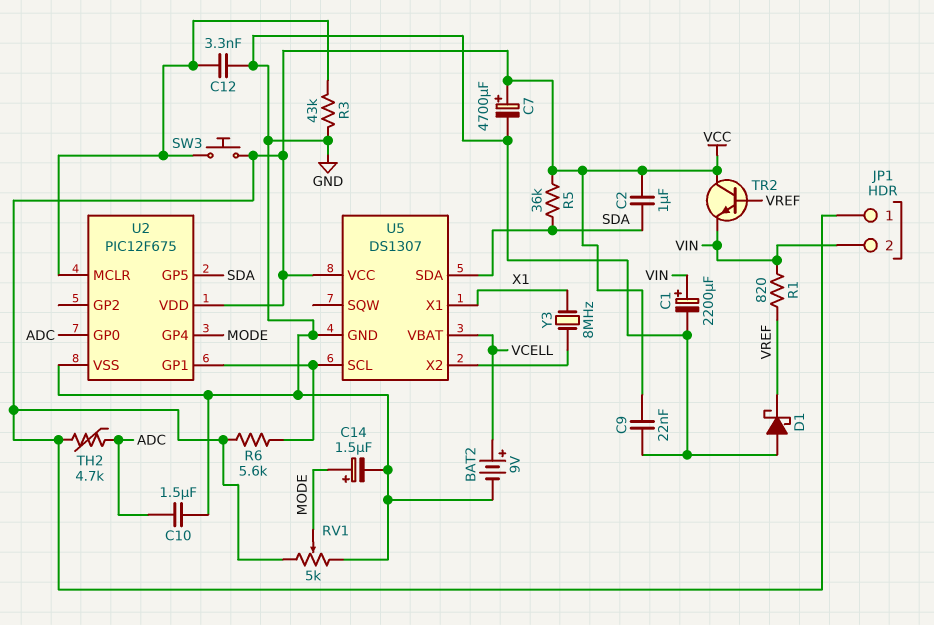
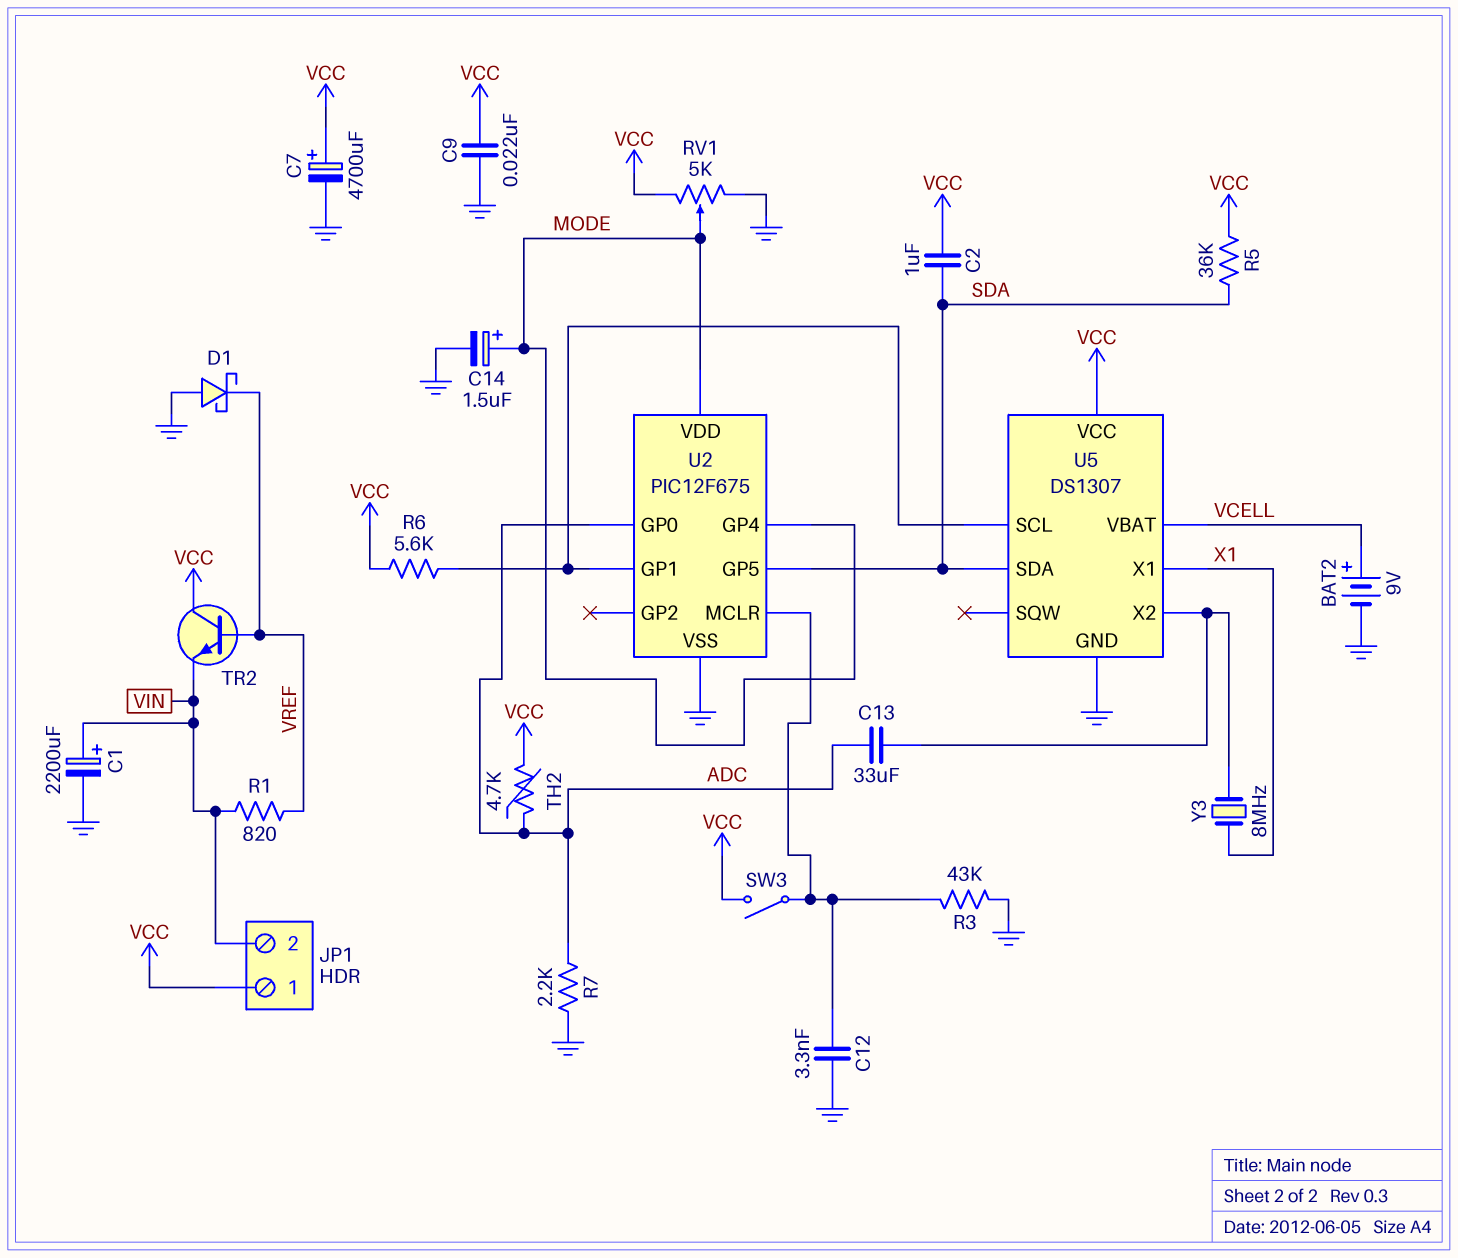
C10: 1.5uF (ADC, GND) -> none
C13: none -> 33uF (ADC, U5/X2)
R7: none -> 2.2k (ADC, GND)
SW3: button (U2/MCLR, VCC) -> switch (U2/MCLR, VCC)
U2 pin VDD: VCC -> MODE

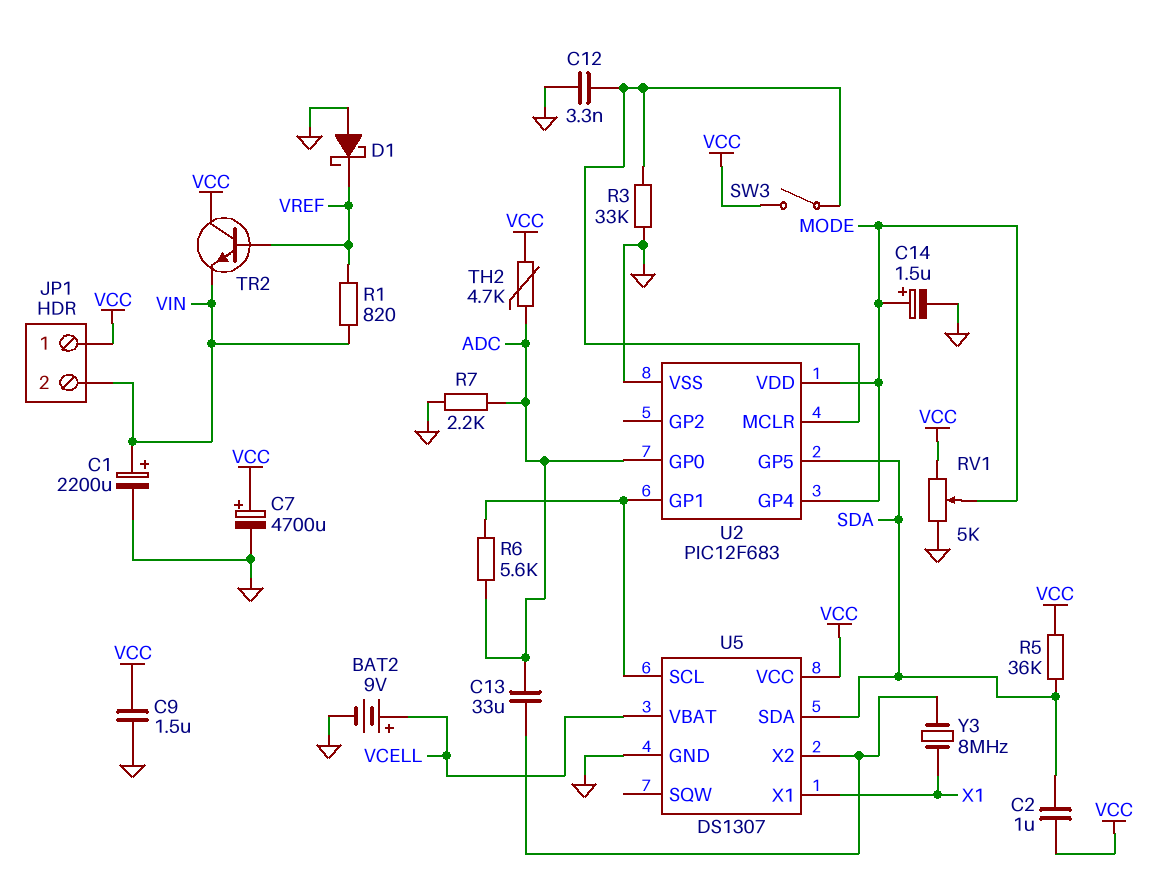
C9: 22nF (GND, VCC) -> 1.5uF (GND, VCC)
R3: 43k (GND, U2/MCLR) -> 33k (GND, U2/MCLR)
R6: 5.6k (U2/GP1, VCC) -> 5.6k (ADC, U2/GP1)
U2: PIC12F675 -> PIC12F683

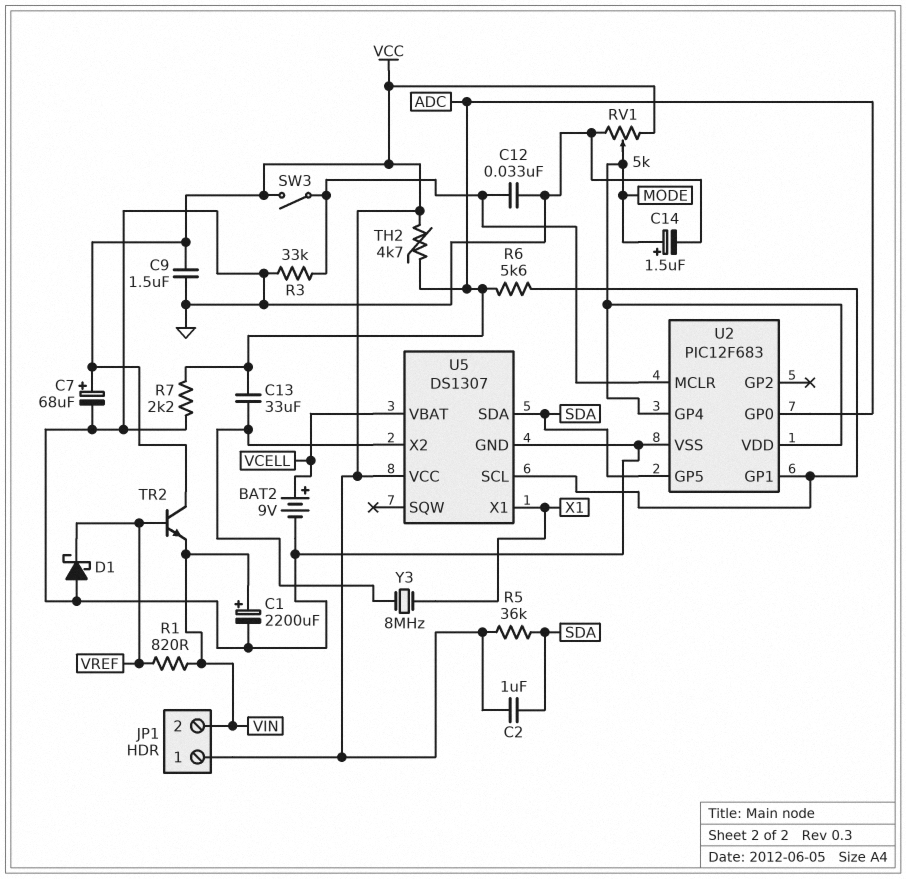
C7: 4700uF (plus VCC, minus GND) -> 68uF (plus VCC, minus GND)
C12: 3.3nF (GND, U2/MCLR) -> 33nF (GND, U2/MCLR)

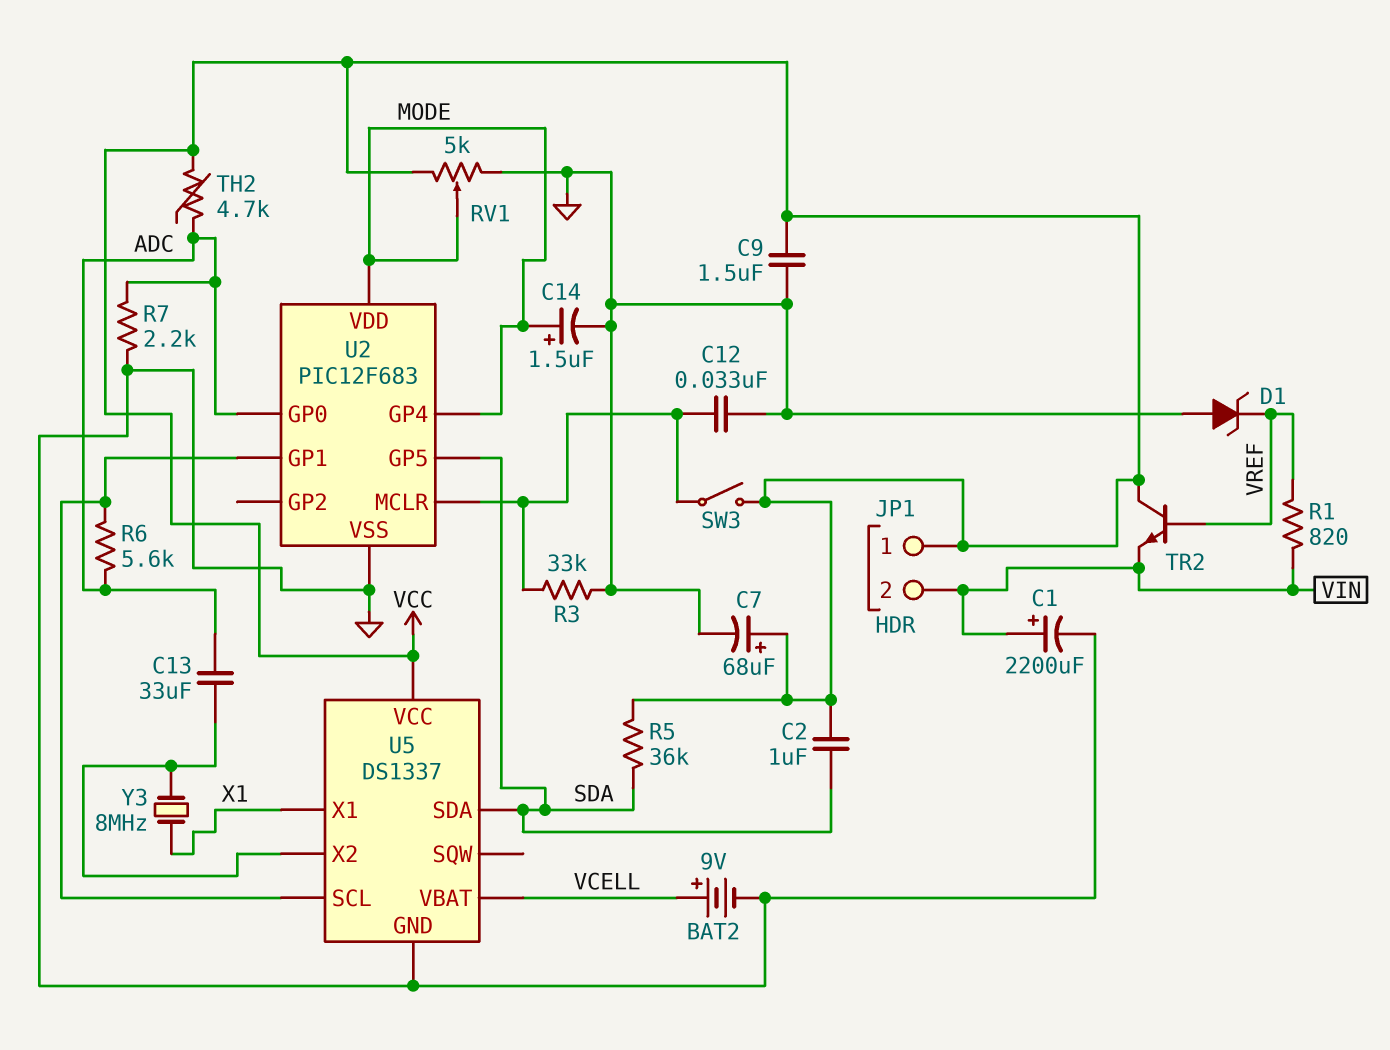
D1: schottky (A GND, K VREF) -> zener (A GND, K VREF)
U5: DS1307 -> DS1337

